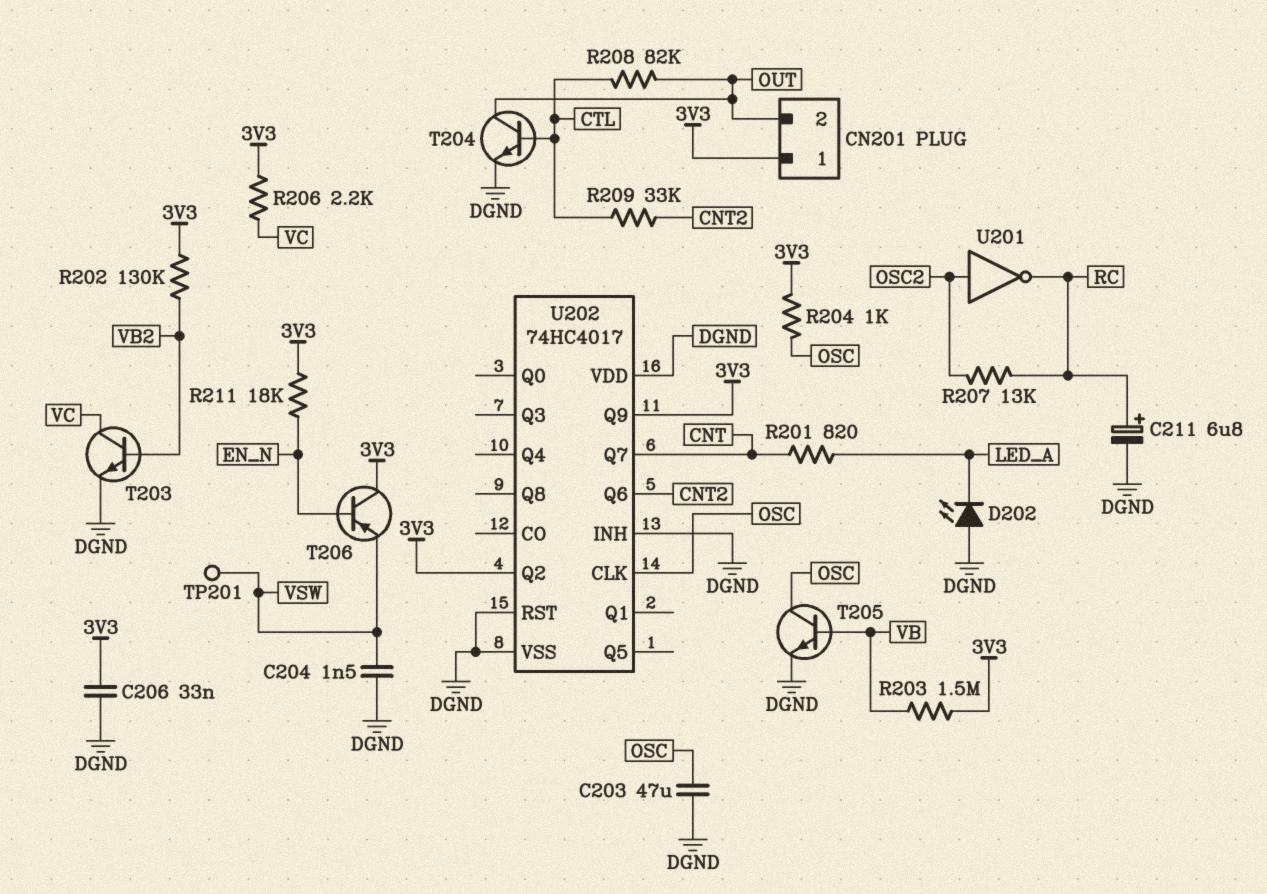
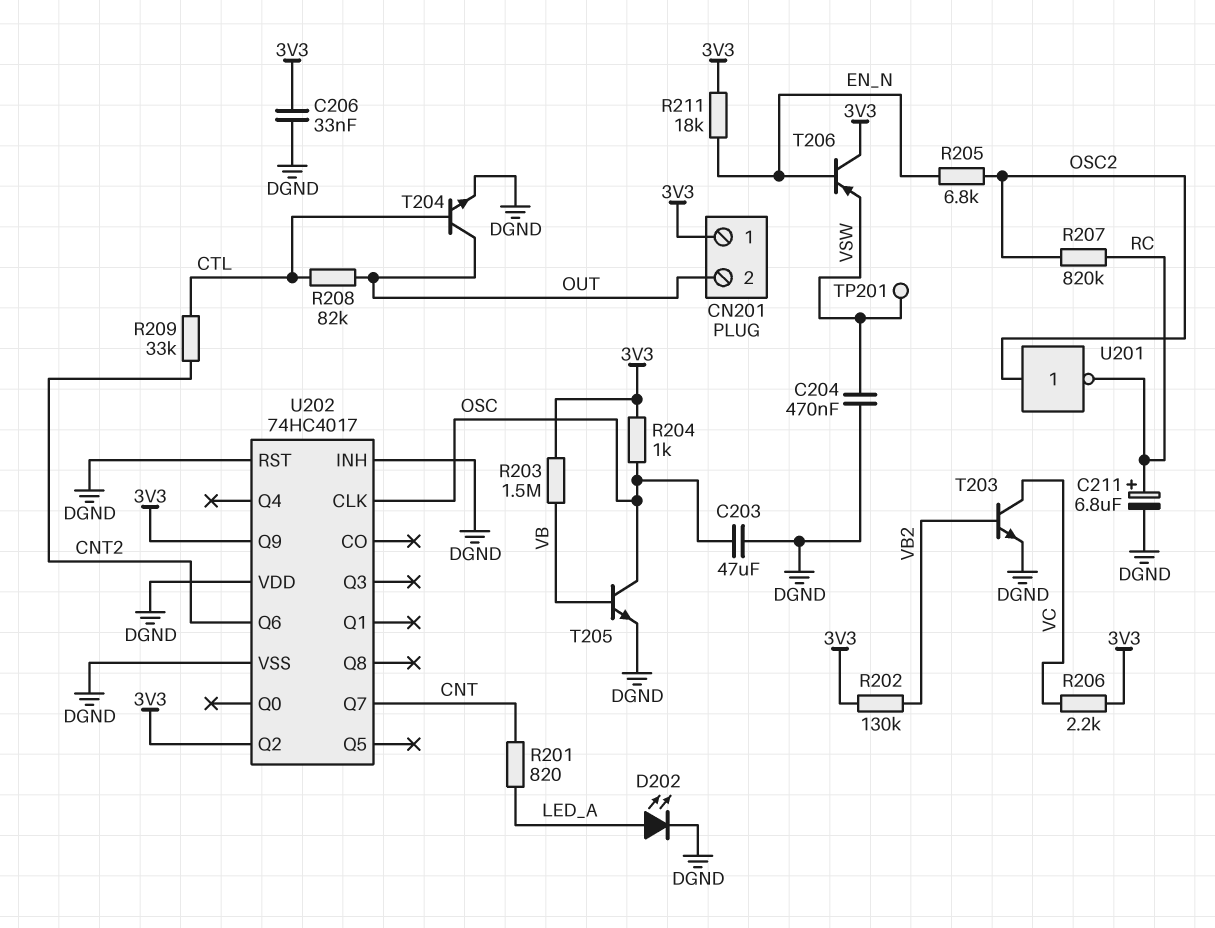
C204: 1.5nF (DGND, VSW) -> 470nF (DGND, VSW)
D202: LED (A DGND, K LED_A) -> LED (A LED_A, K DGND)
R205: none -> 6.8k (EN_N, OSC2)
R207: 13k (OSC2, RC) -> 820k (OSC2, RC)

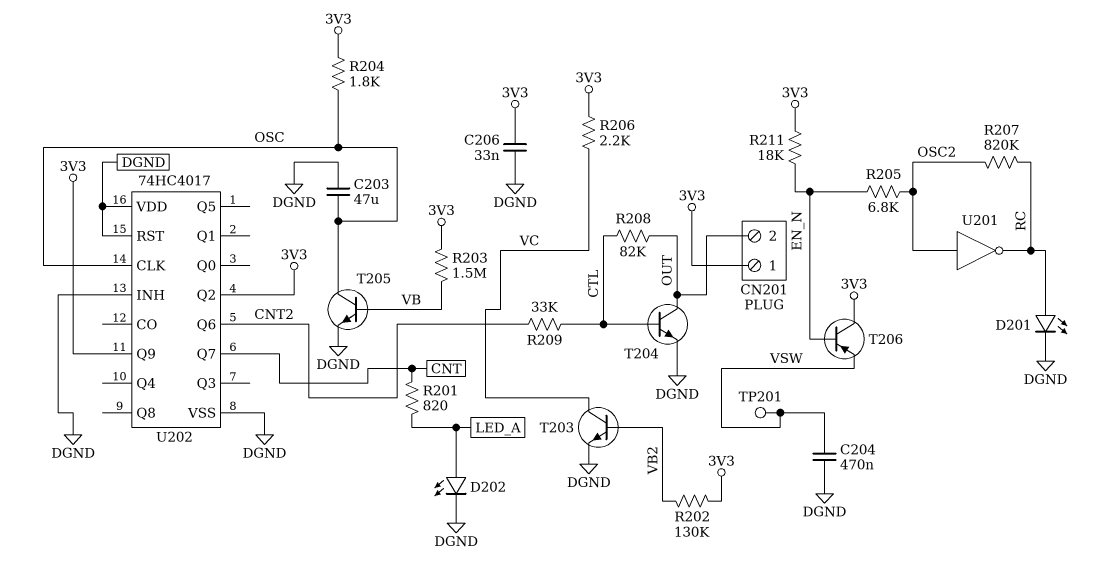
C211: 6.8uF (plus RC, minus DGND) -> none
D201: none -> LED (A RC, K DGND)
R204: 1k (3V3, OSC) -> 1.8k (3V3, OSC)

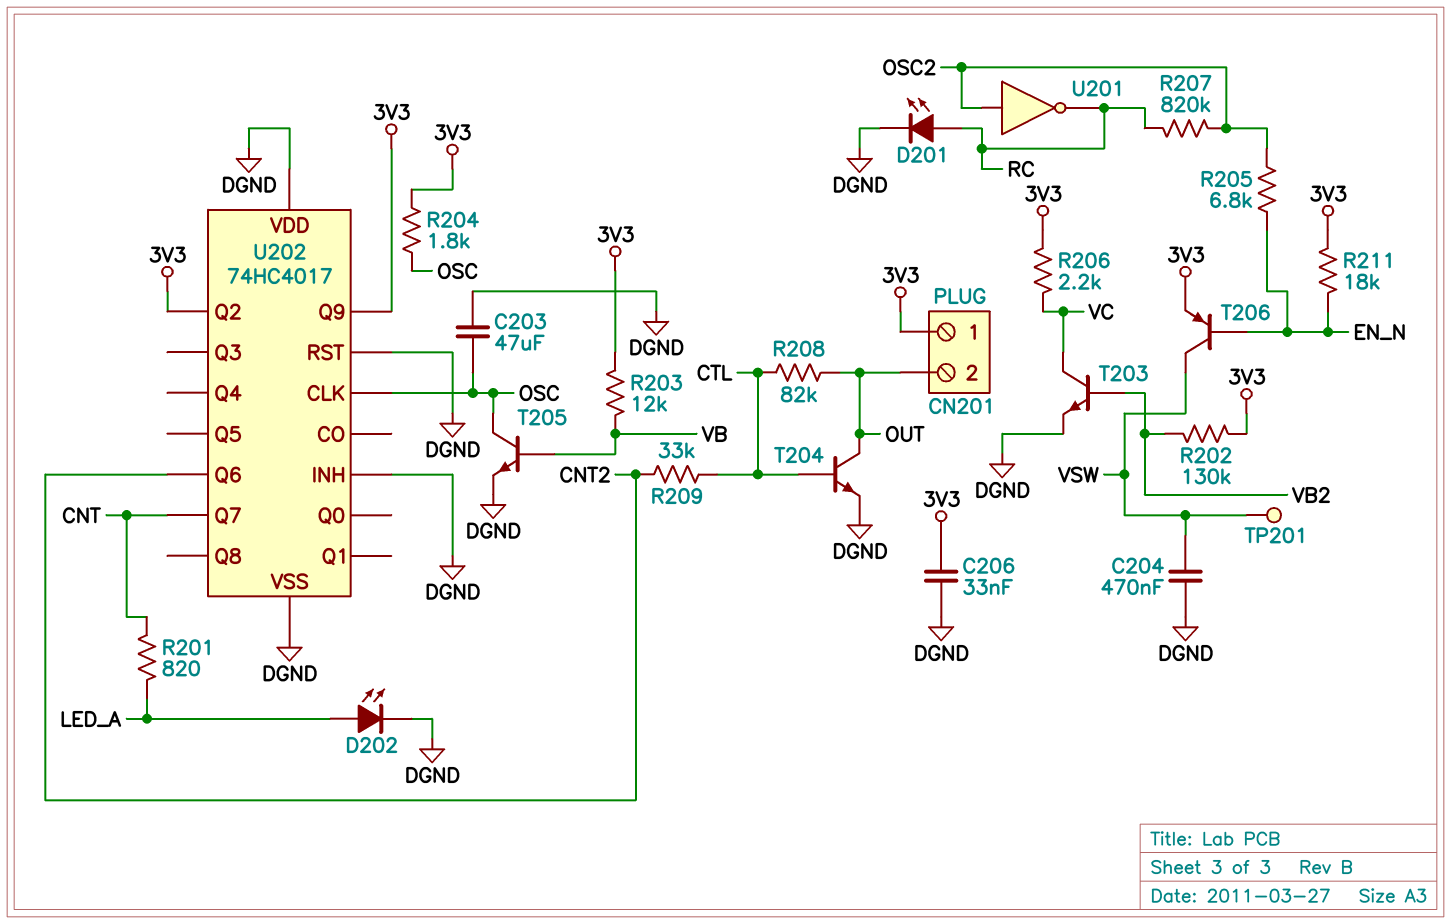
R203: 1.5M (3V3, VB) -> 12k (3V3, VB)
T206: PNP (B EN_N, C 3V3, E VSW) -> PNP (B EN_N, C VSW, E 3V3)

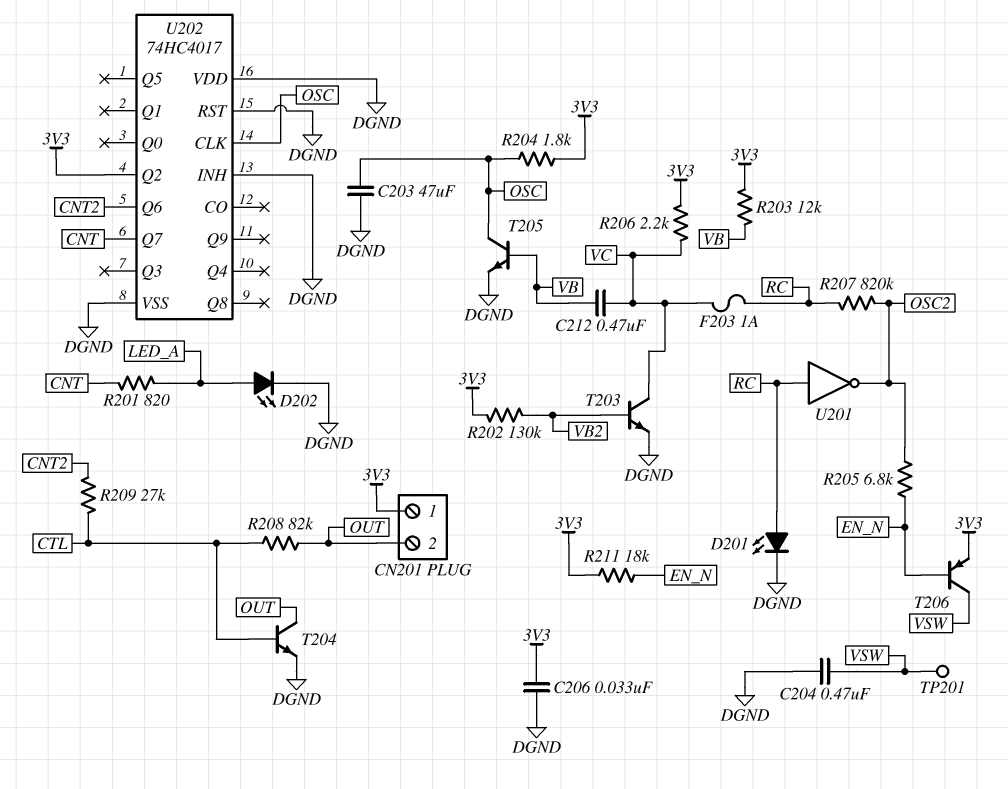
C212: none -> 470nF (VB, VC)
F203: none -> 1A (RC, VC)
R209: 33k (CNT2, CTL) -> 27k (CNT2, CTL)
U201: NOT (in OSC2, out RC) -> NOT (in RC, out OSC2)
U202 pin Q9: 3V3 -> none

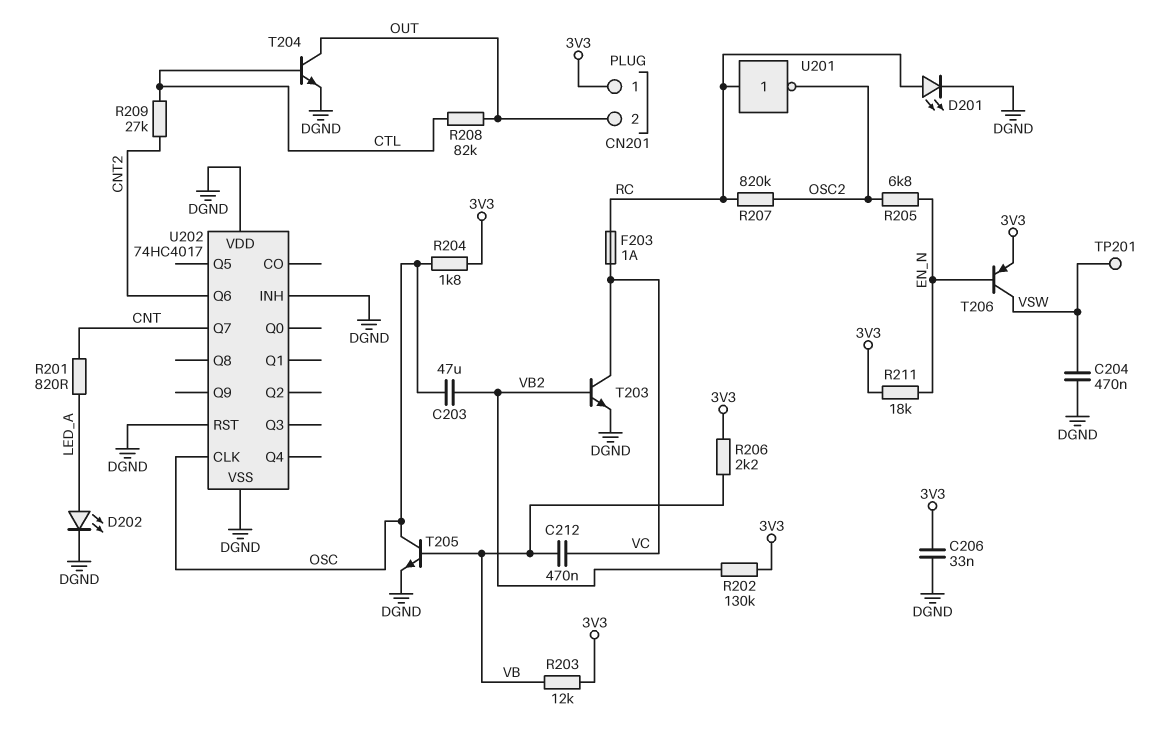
C203: 47uF (DGND, OSC) -> 47uF (OSC, VB2)
R206: 2.2k (3V3, VC) -> 2.2k (3V3, VB)
U202 pin Q2: 3V3 -> none

